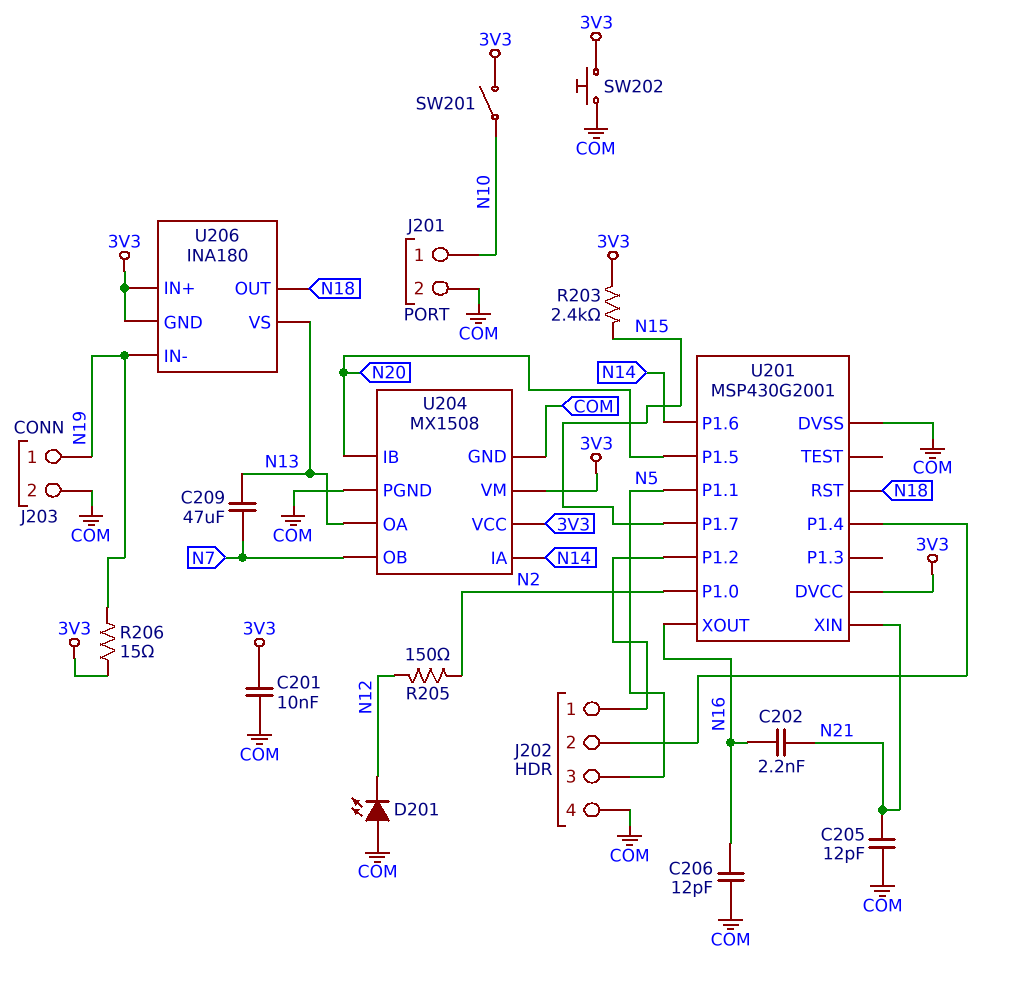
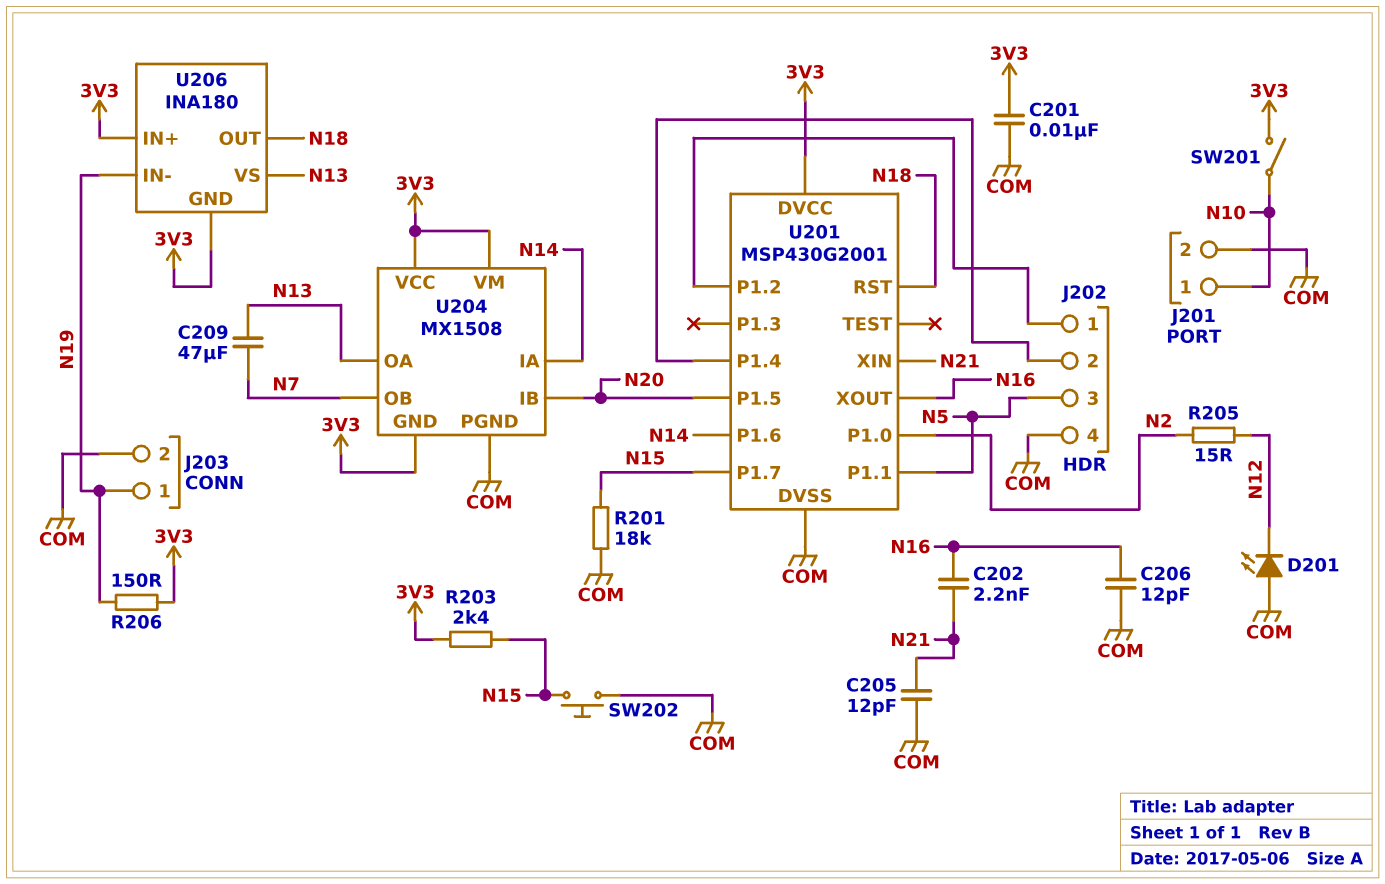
R201: none -> 18k (COM, N15)
R205: 150 (N2, N12) -> 15 (N2, N12)
R206: 15 (3V3, N19) -> 150 (3V3, N19)
SW202: button (3V3, COM) -> button (COM, N15)
U204 pin GND: COM -> 3V3

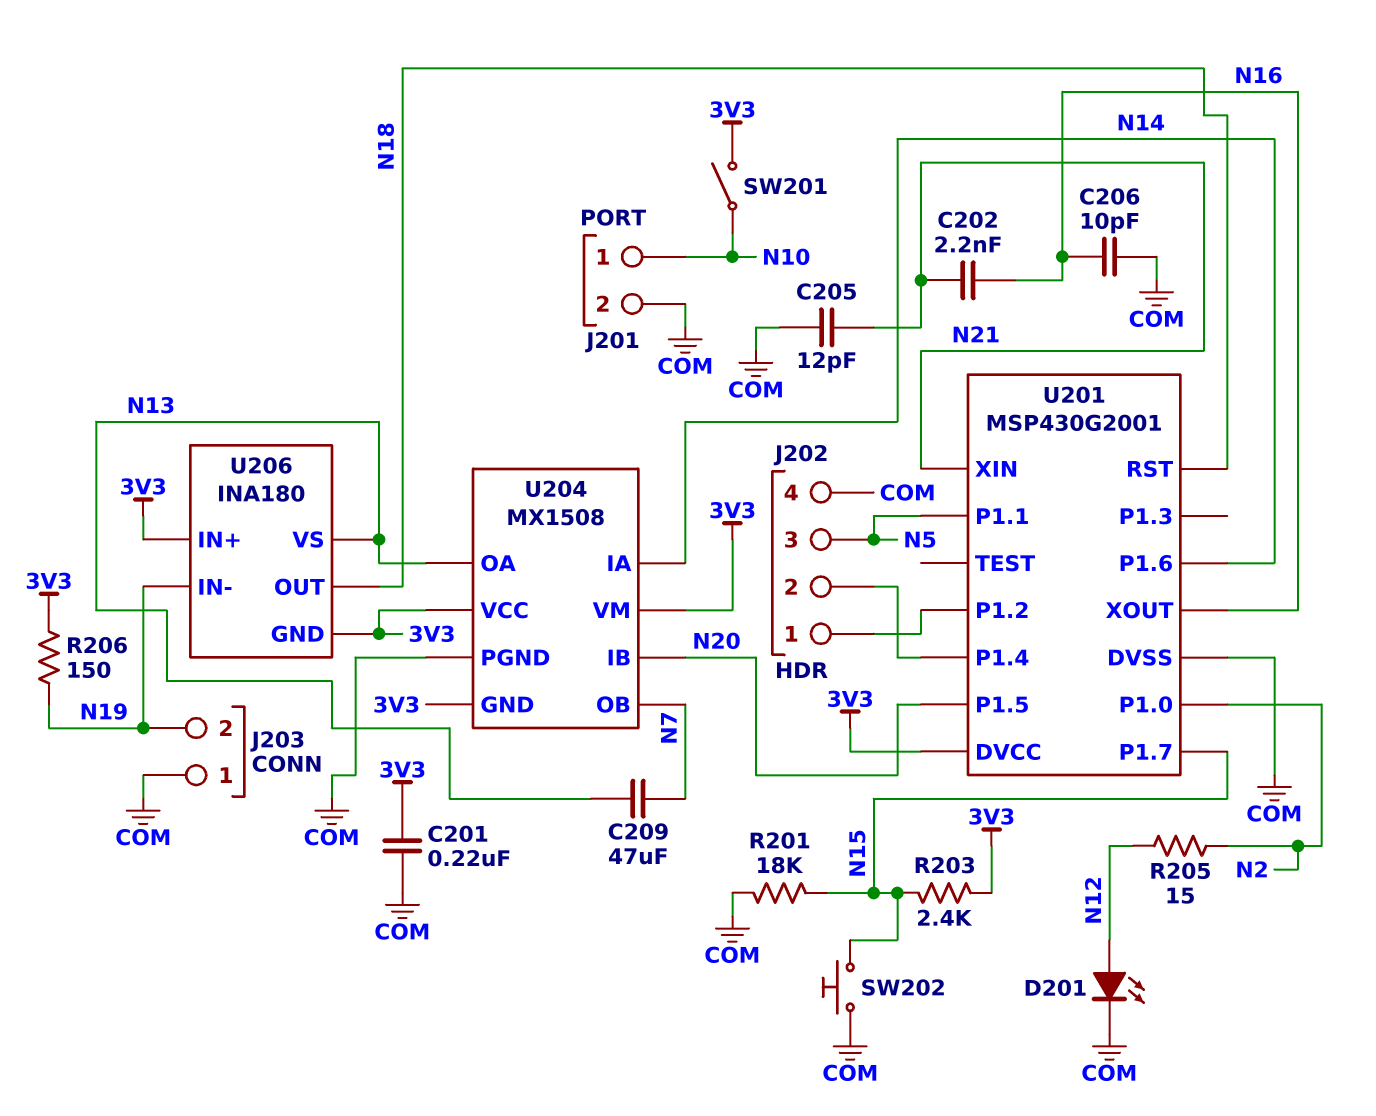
C201: 10nF (3V3, COM) -> 220nF (3V3, COM)
C206: 12pF (COM, N16) -> 10pF (COM, N16)
D201: LED (A COM, K N12) -> LED (A N12, K COM)
J203 pin 1: N19 -> COM
J203 pin 2: COM -> N19

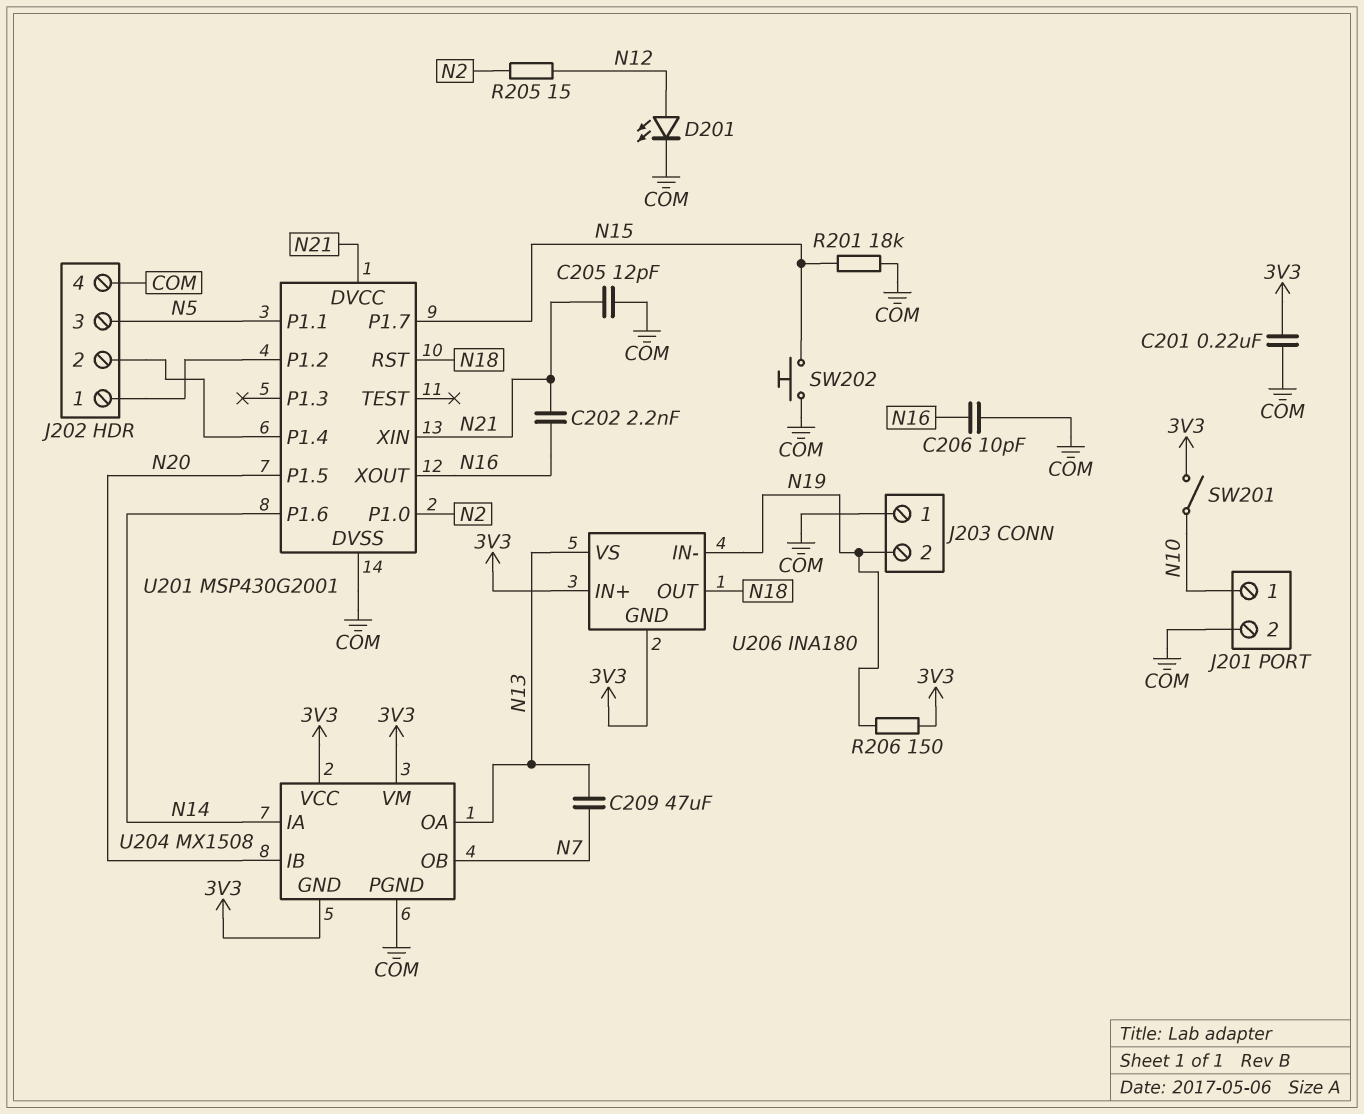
R203: 2.4k (3V3, N15) -> none
U201 pin DVCC: 3V3 -> N21

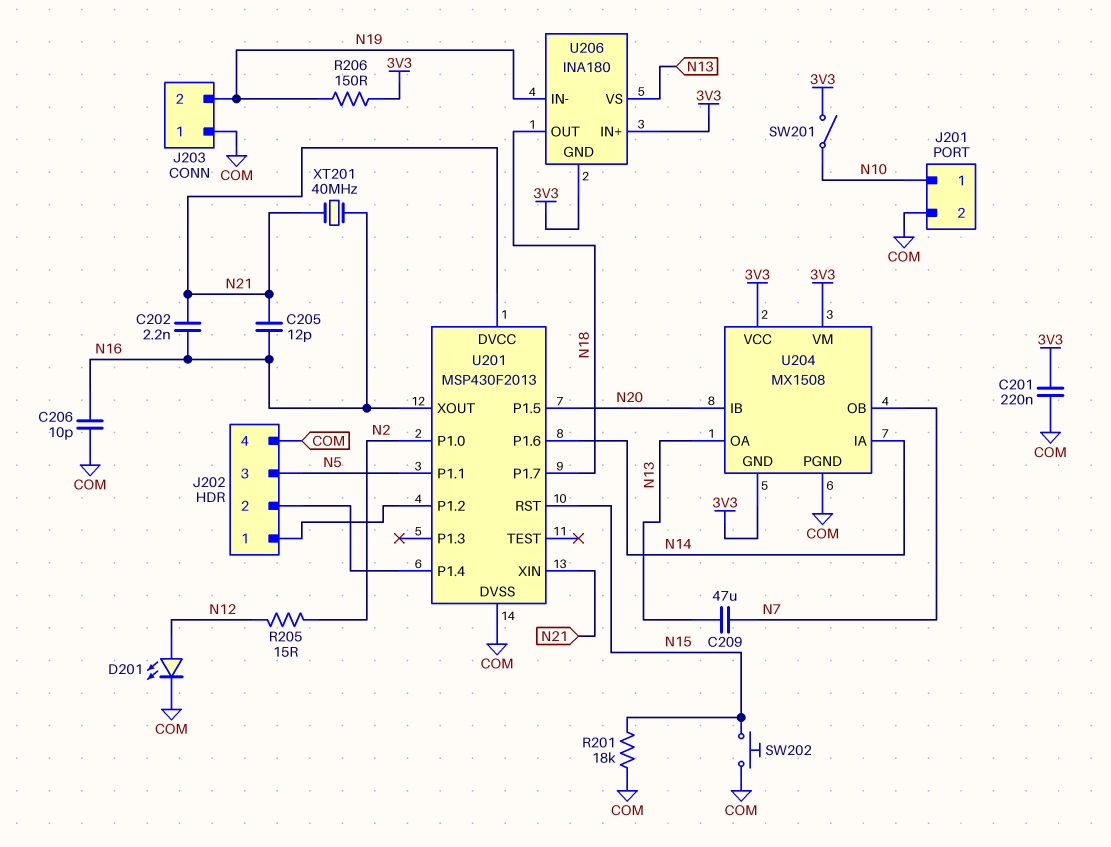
C205: 12pF (COM, N21) -> 12pF (N16, N21)
U201: MSP430G2001 -> MSP430F2013
U201 pin P1.7: N15 -> N18
U201 pin RST: N18 -> N15
XT201: none -> 40MHz (N16, N21)

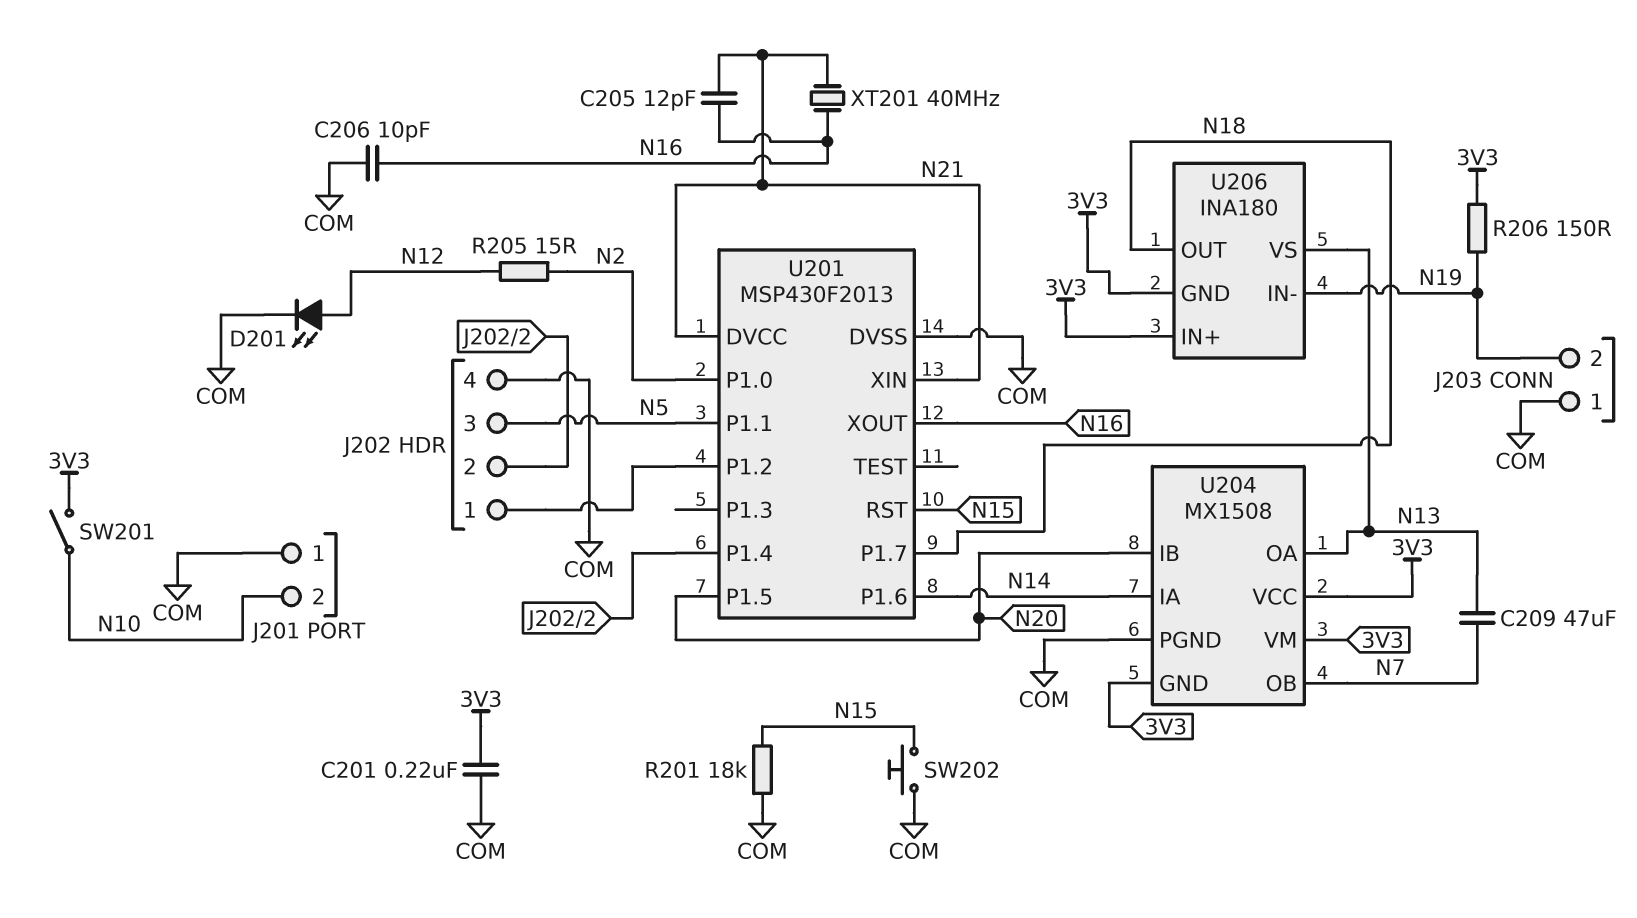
C202: 2.2nF (N16, N21) -> none
J201 pin 1: N10 -> COM
J201 pin 2: COM -> N10

